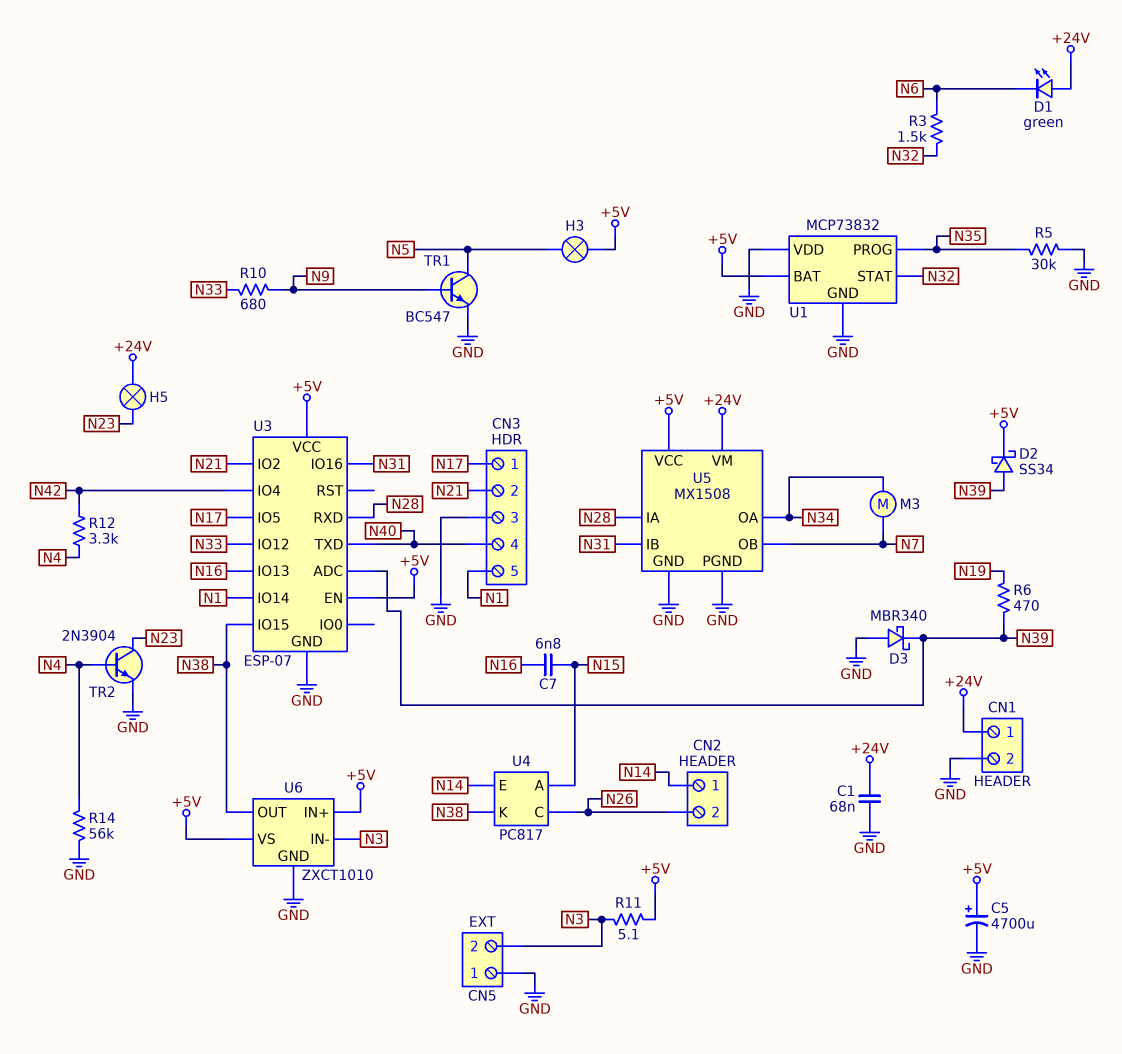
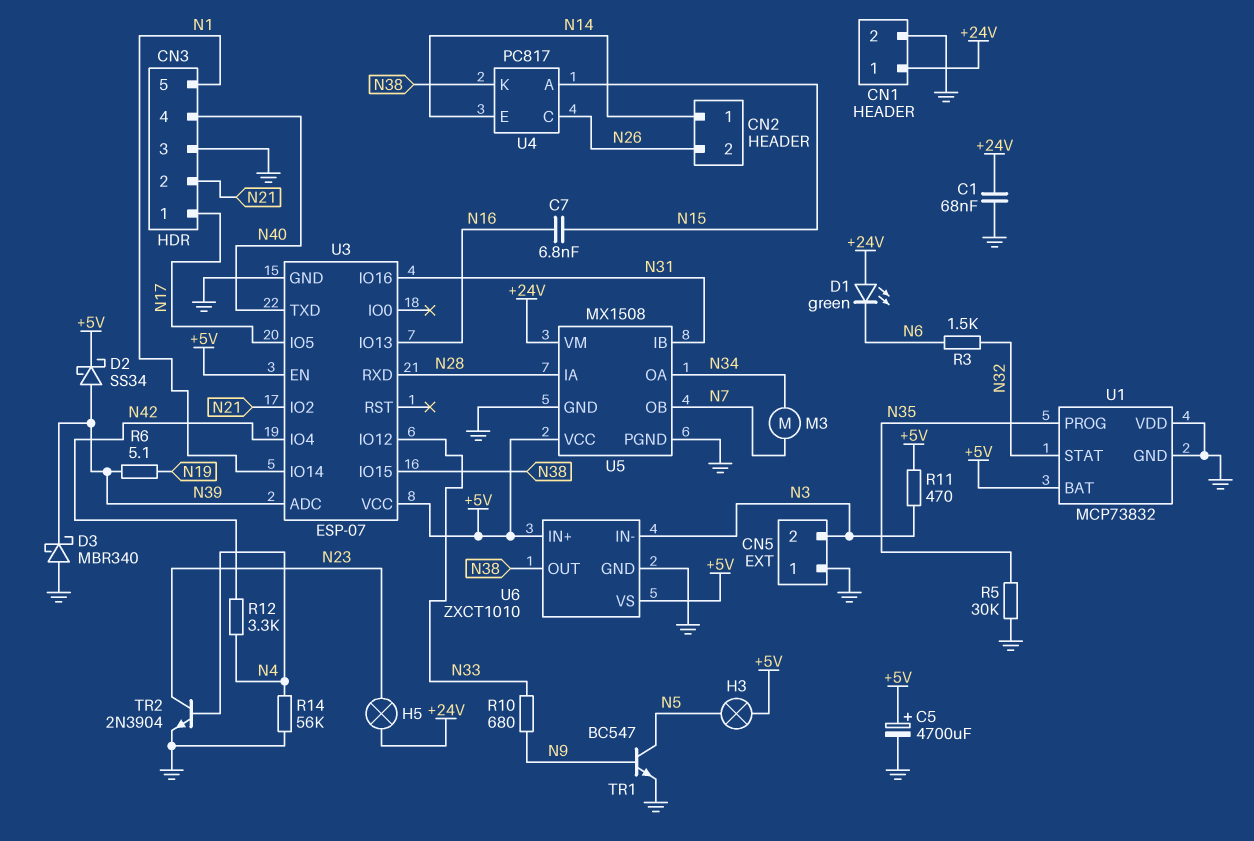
R6: 470 (N19, N39) -> 5.1 (N19, N39)
R11: 5.1 (+5V, N3) -> 470 (+5V, N3)

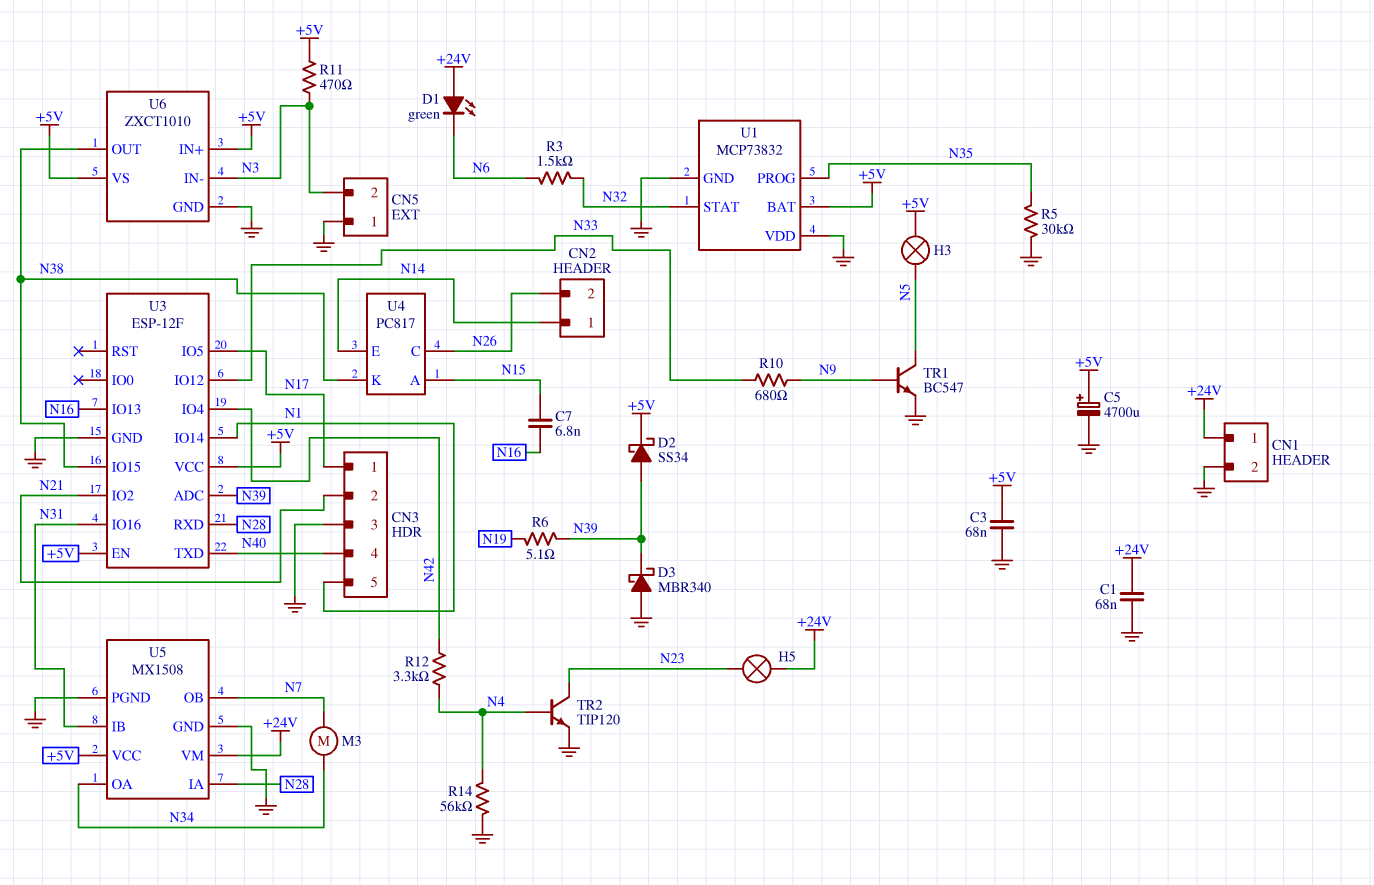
C3: none -> 68nF (+5V, GND)
TR2: NPN 2N3904 (B N4, C N23, E GND) -> NPN TIP120 (B N4, C N23, E GND)
U3: ESP-07 -> ESP-12F

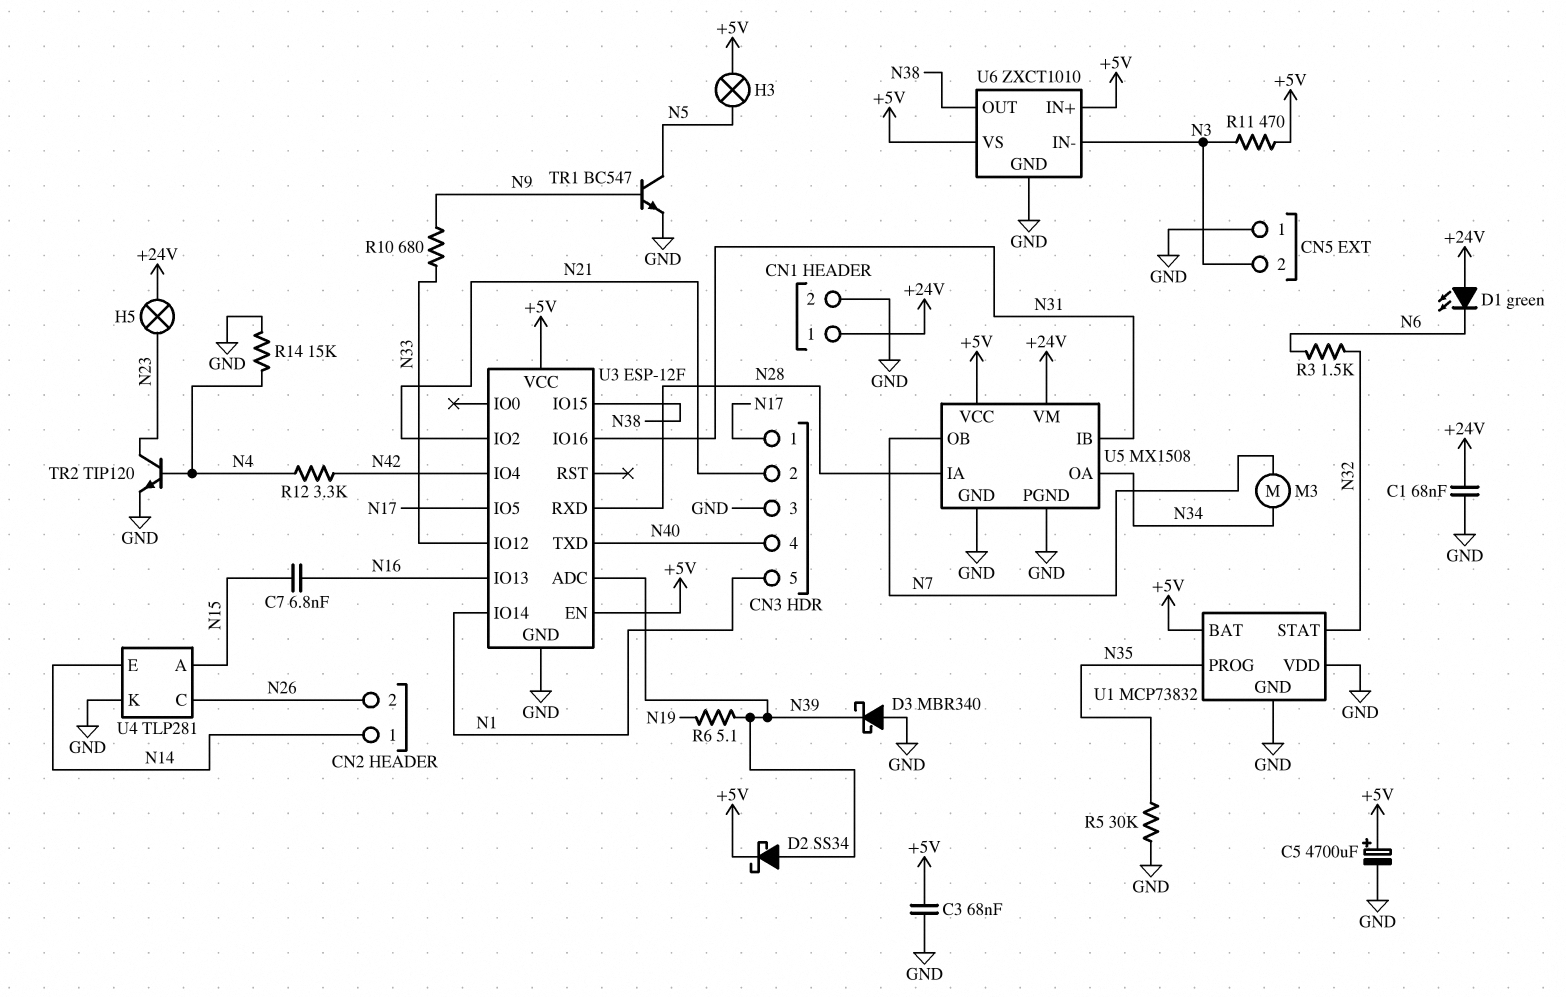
R14: 56k (GND, N4) -> 15k (GND, N4)
U4: PC817 -> TLP281
U4 pin K: N38 -> GND

